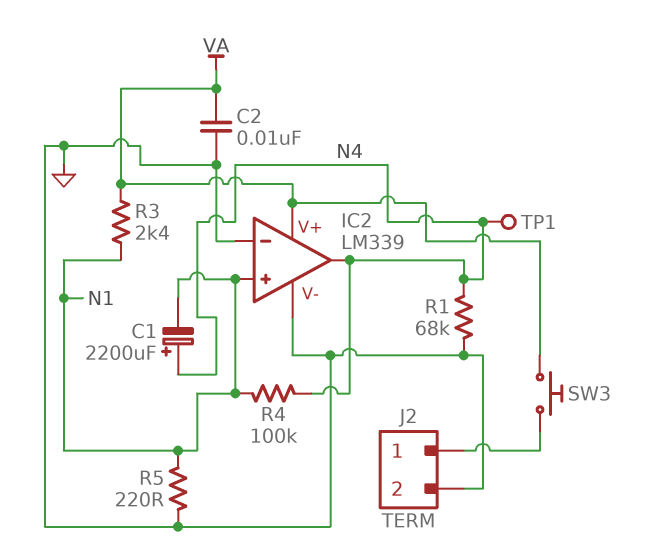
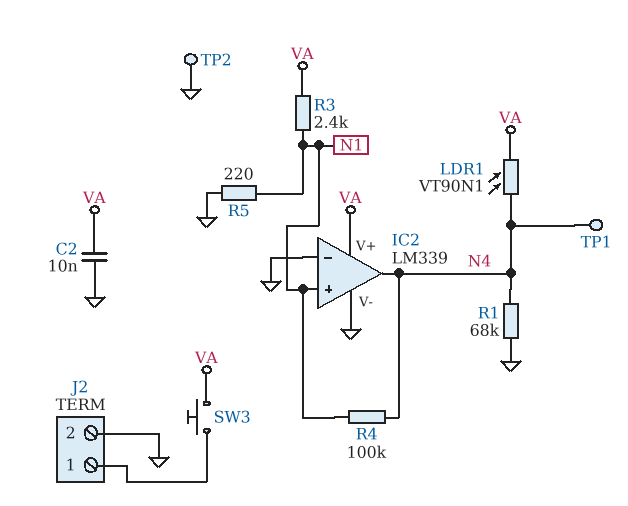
C1: 2200uF (plus N4, minus N1) -> none
LDR1: none -> VT90N1 (N4, VA)
TP2: none -> test point (GND)

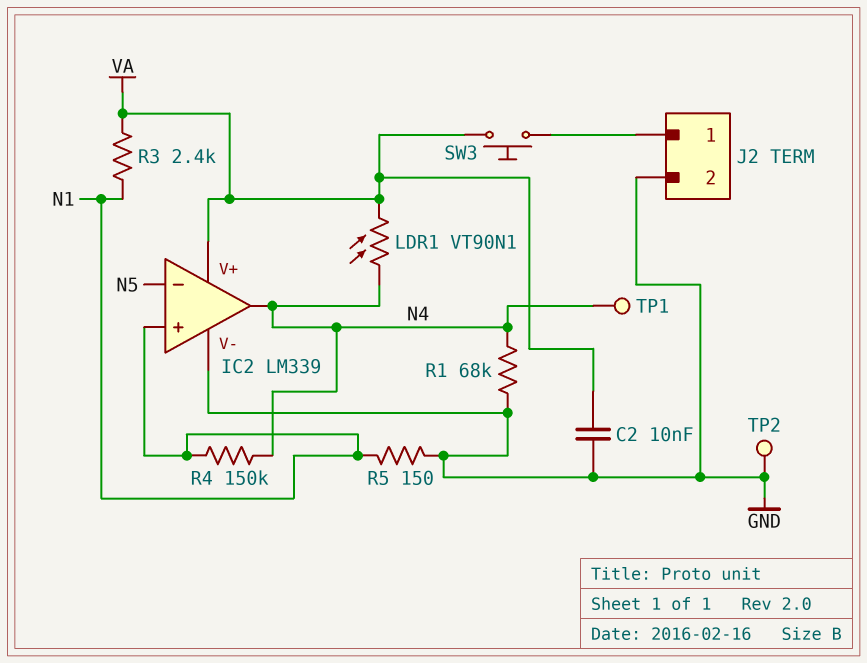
IC2 pin in-: GND -> N5
R4: 100k (N1, N4) -> 150k (N1, N4)
R5: 220 (GND, N1) -> 150 (GND, N1)

